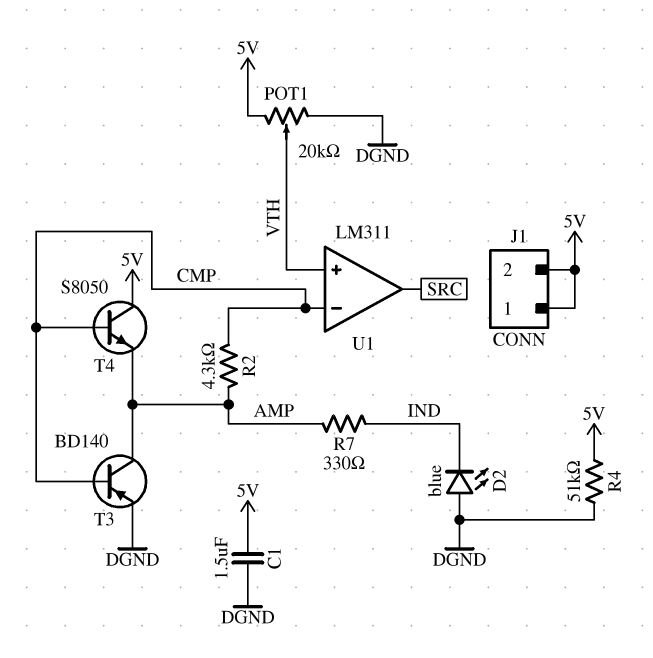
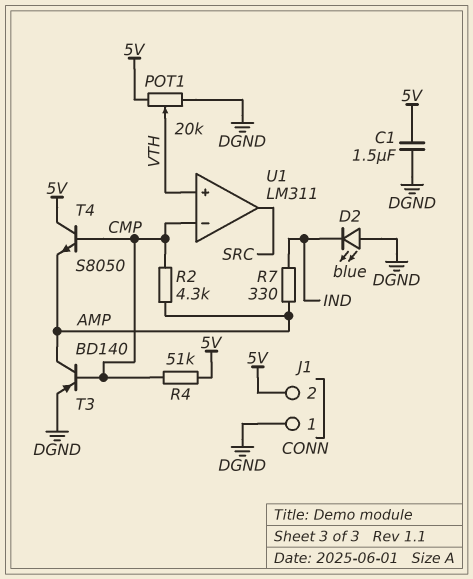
J1 pin 1: 5V -> DGND
R4: 51k (5V, DGND) -> 51k (5V, CMP)

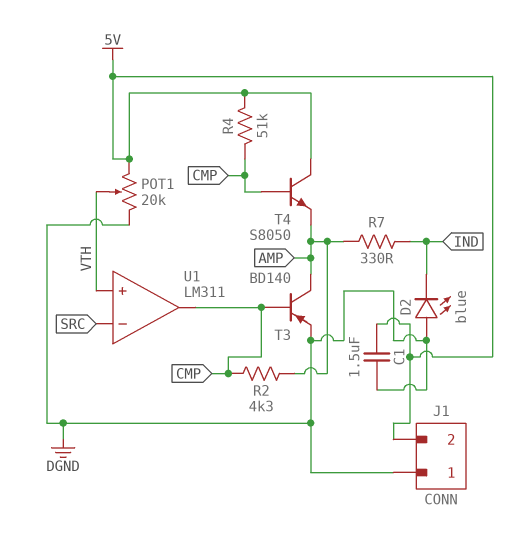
U1 pin in-: CMP -> SRC
U1 pin out: SRC -> CMP

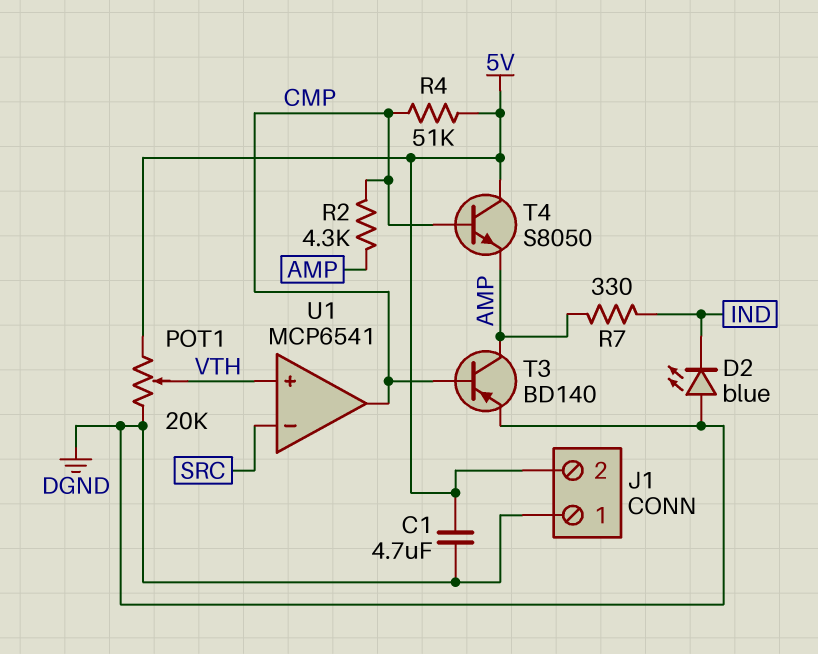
C1: 1.5uF (5V, DGND) -> 4.7uF (5V, DGND)
U1: LM311 -> MCP6541

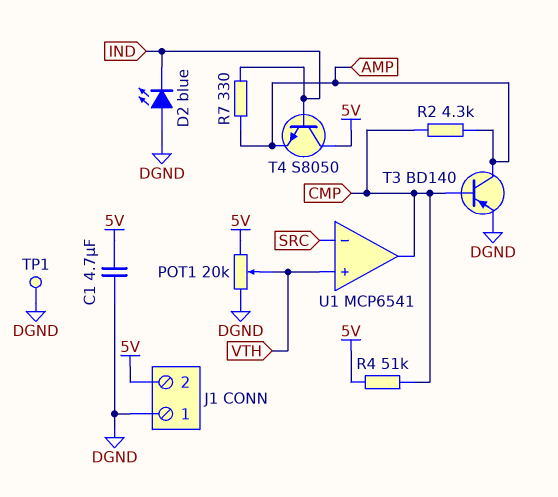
T4: NPN S8050 (B CMP, C 5V, E AMP) -> NPN S8050 (B IND, C 5V, E AMP)
TP1: none -> test point (DGND)

